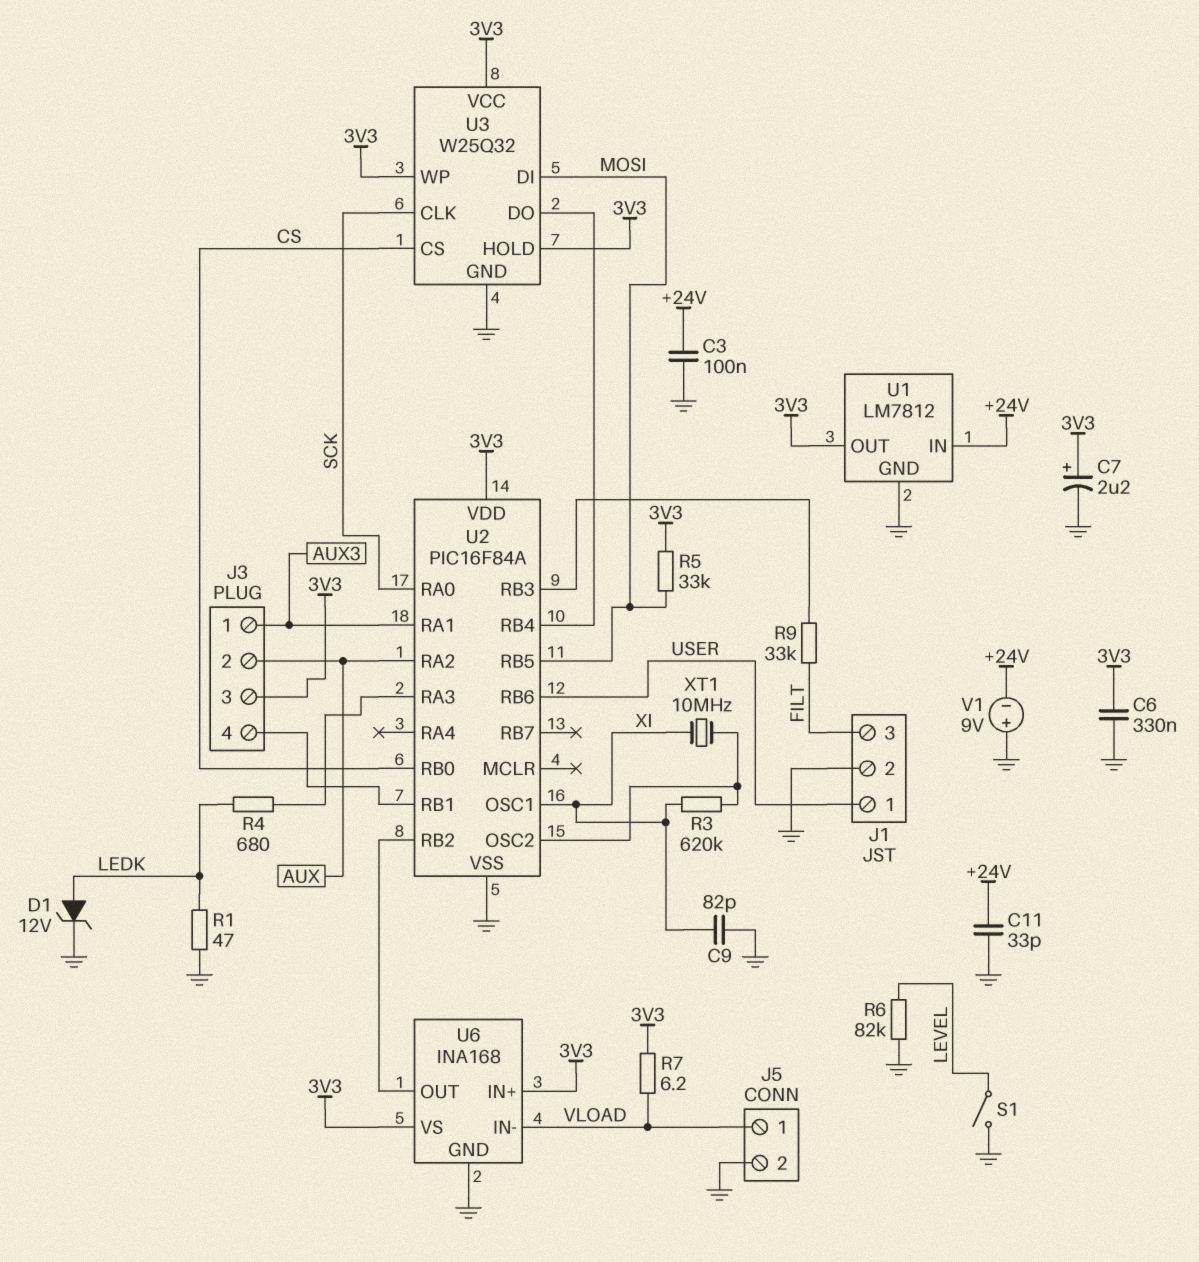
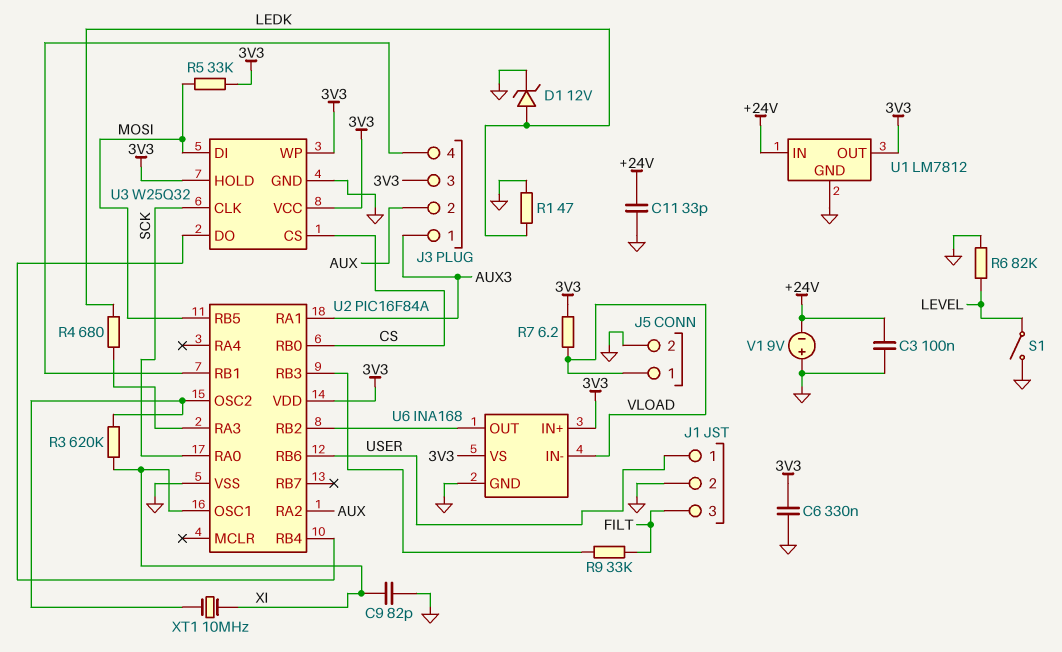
C7: 2.2uF (plus 3V3, minus GND) -> none

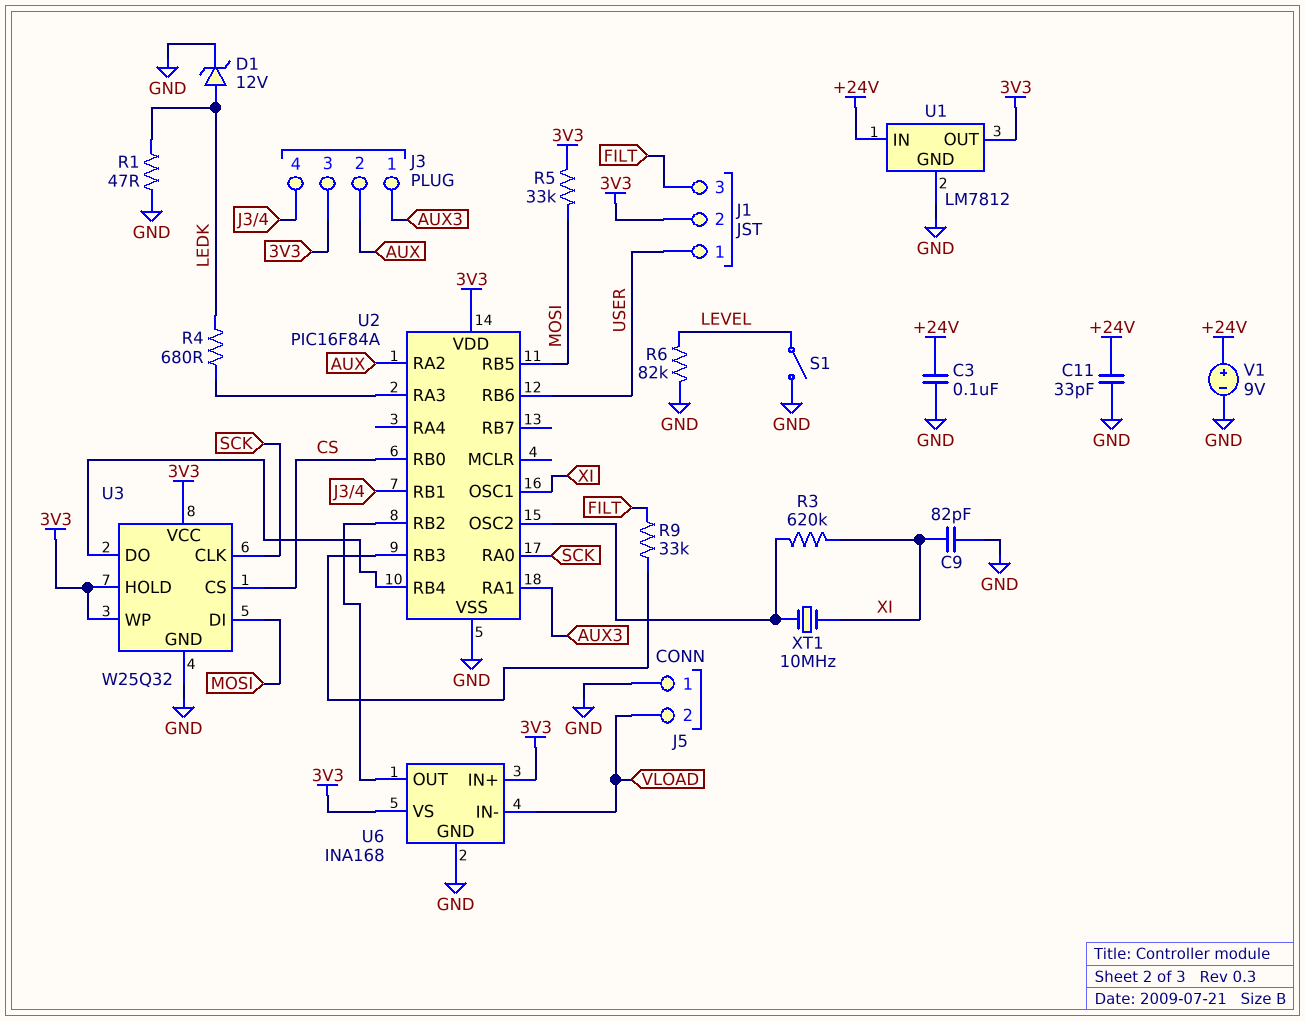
C6: 330nF (3V3, GND) -> none
J1 pin 2: GND -> 3V3
J5 pin 1: VLOAD -> GND
J5 pin 2: GND -> VLOAD
R7: 6.2 (3V3, VLOAD) -> none
V1: 9V (plus GND, minus +24V) -> 9V (plus +24V, minus GND)

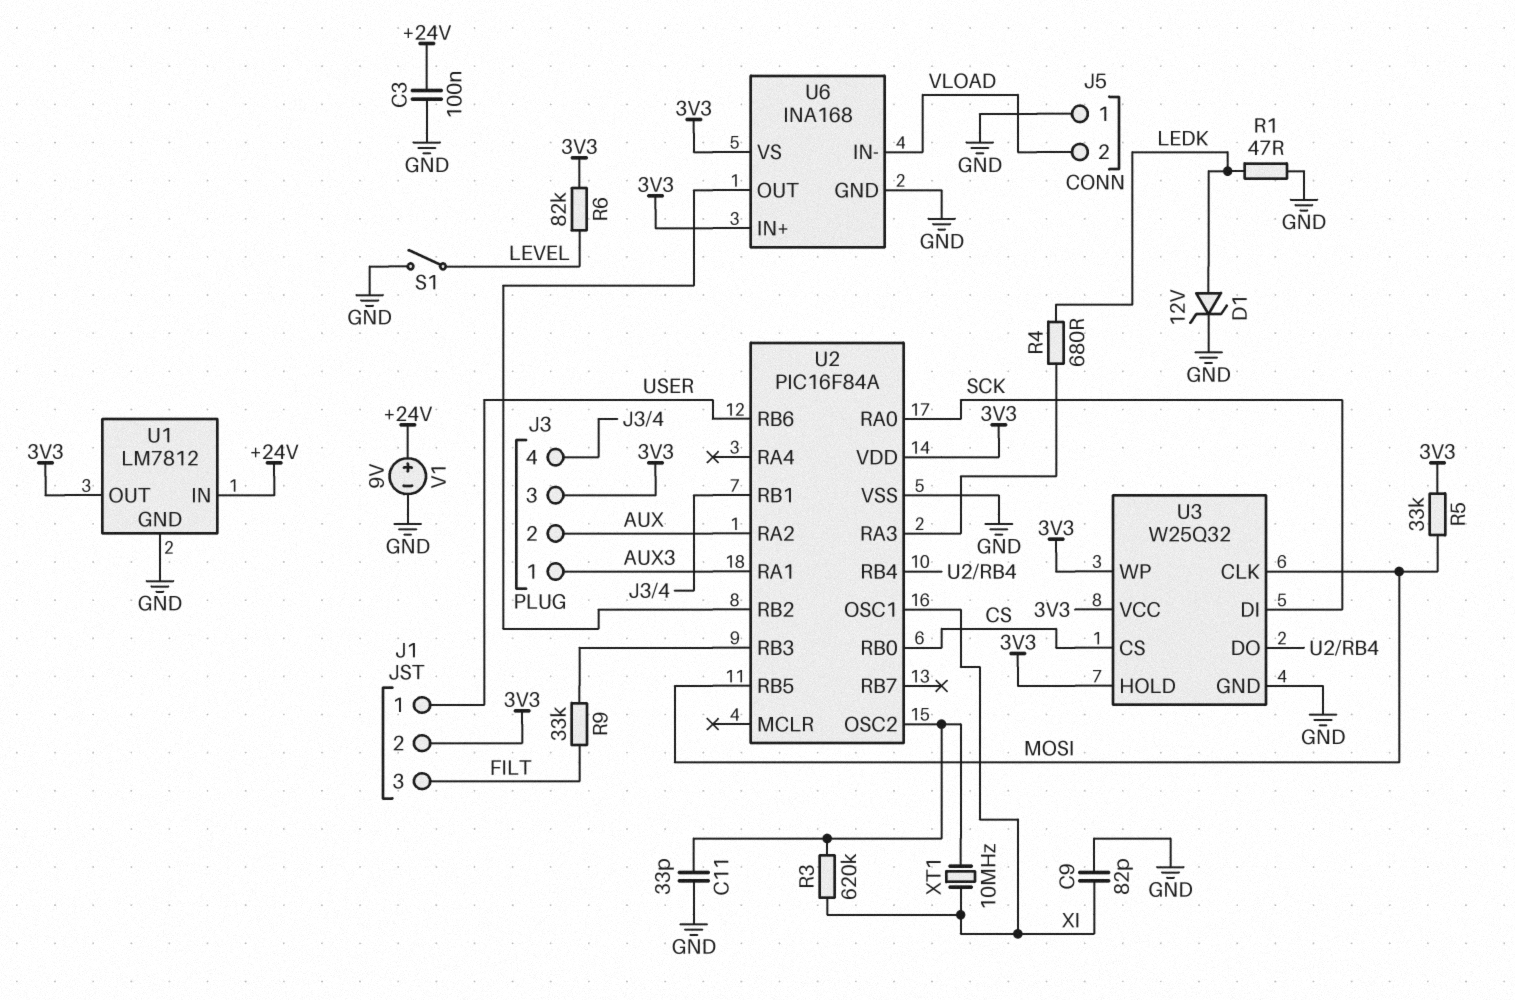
C11: 33pF (+24V, GND) -> 33pF (GND, U2/OSC2)
R6: 82k (GND, LEVEL) -> 82k (3V3, LEVEL)
U3 pin CLK: SCK -> MOSI
U3 pin DI: MOSI -> SCK

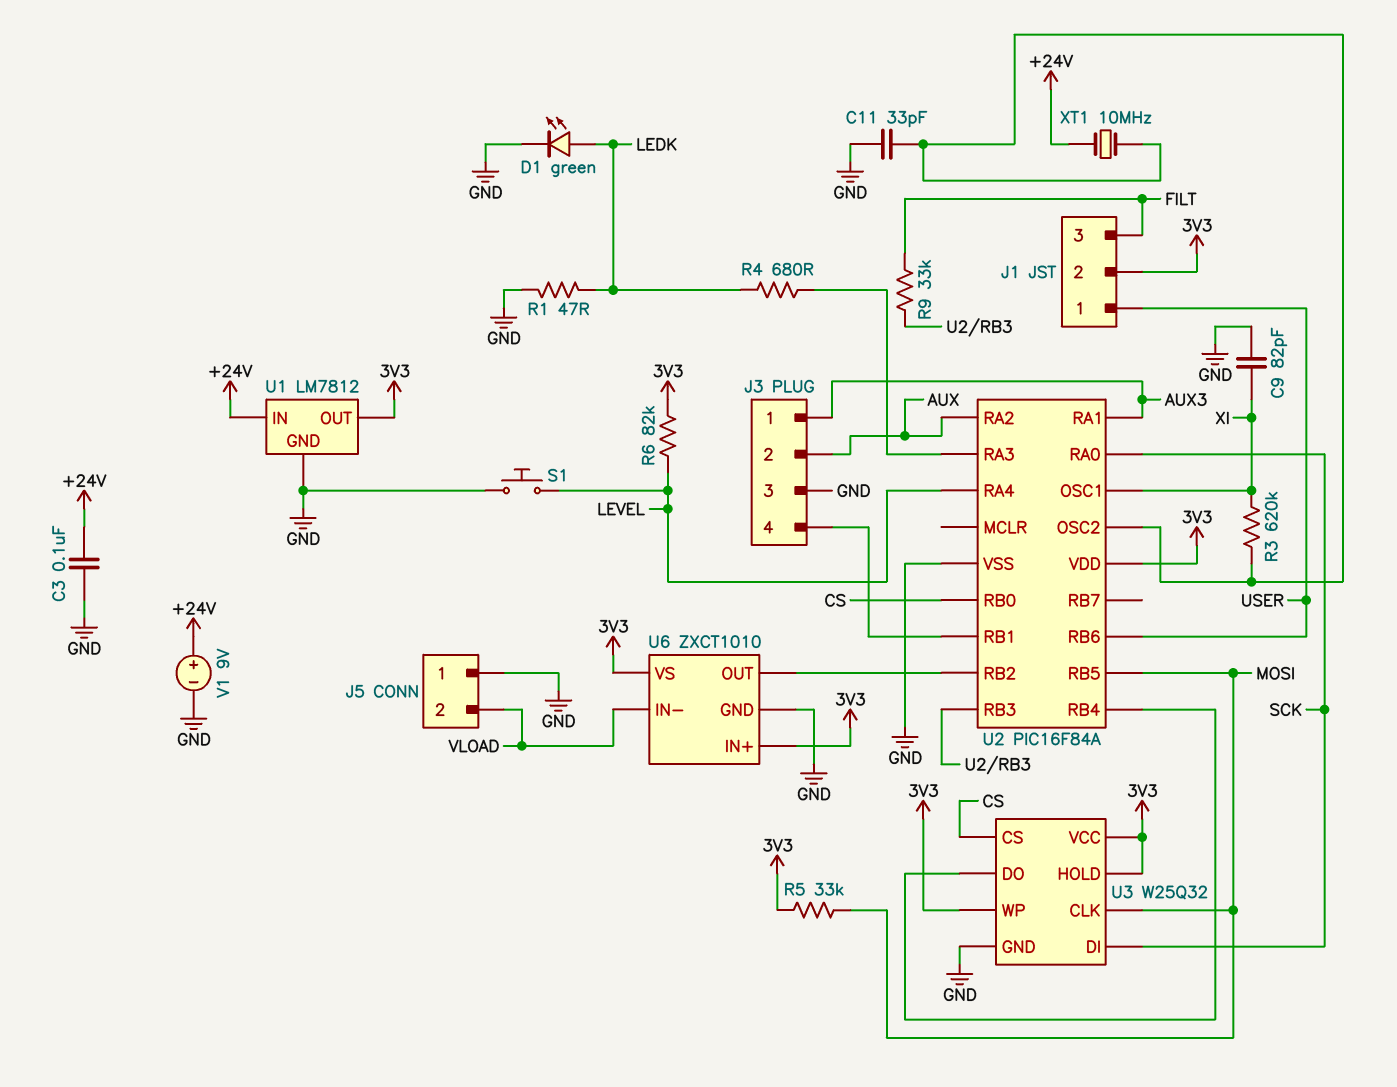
D1: zener 12V (A LEDK, K GND) -> LED green (A LEDK, K GND)
J3 pin 3: 3V3 -> GND
S1: switch (GND, LEVEL) -> button (GND, LEVEL)
U2 pin RA4: none -> LEVEL
U6: INA168 -> ZXCT1010
XT1: 10MHz (U2/OSC2, XI) -> 10MHz (+24V, U2/OSC2)

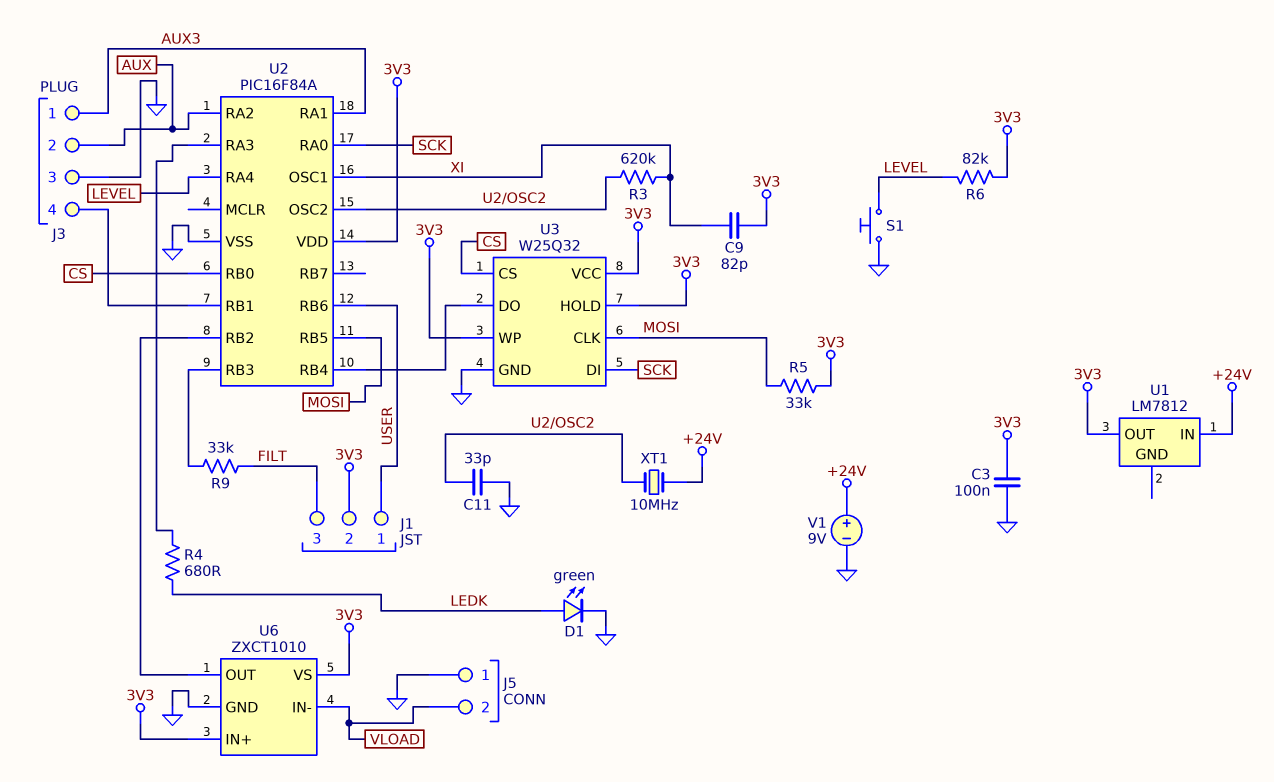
C3: 100nF (+24V, GND) -> 100nF (3V3, GND)
C9: 82pF (GND, XI) -> 82pF (3V3, XI)
R1: 47 (GND, LEDK) -> none
U1 pin GND: GND -> none

